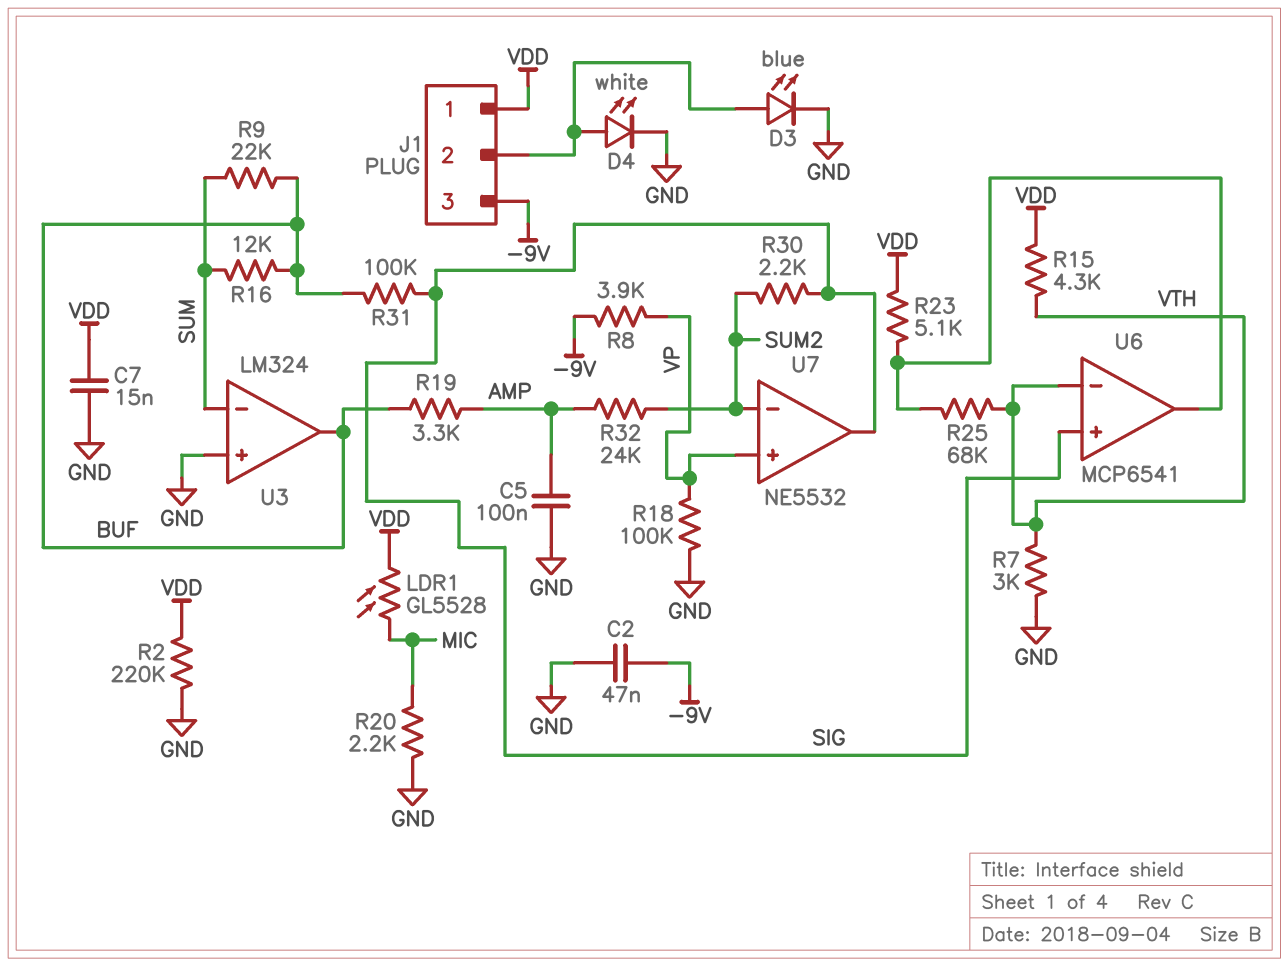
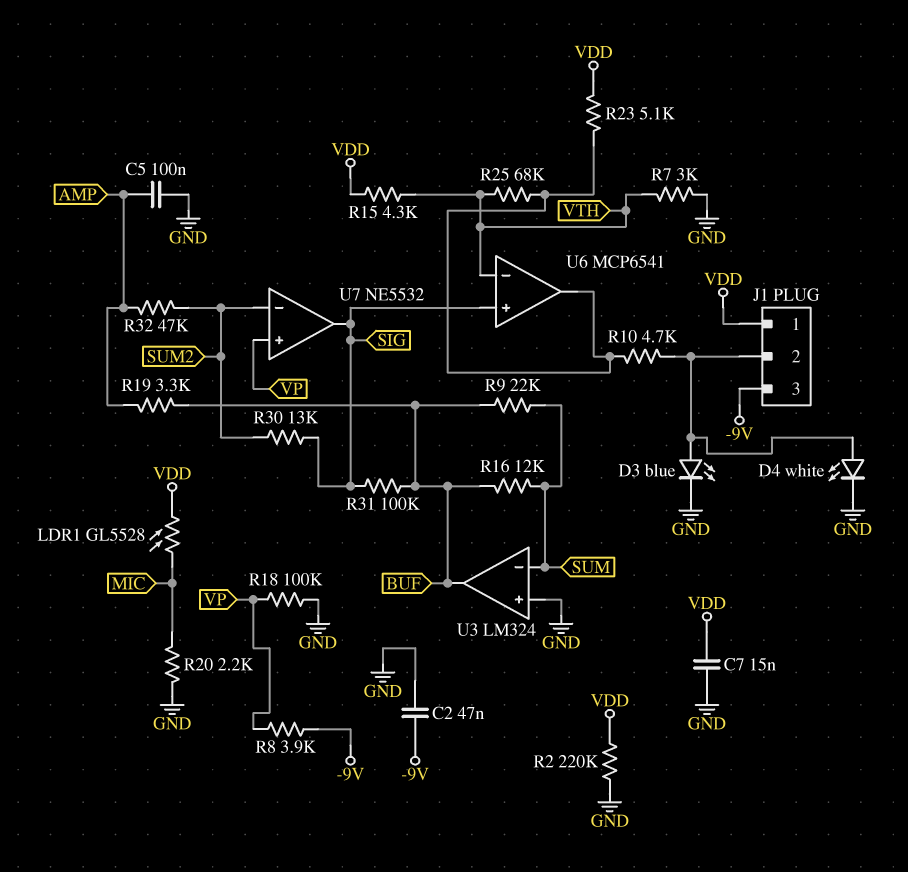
R10: none -> 4.7k (J1/2, U6/out)
R30: 2.2k (SIG, SUM2) -> 13k (SIG, SUM2)
R32: 24k (AMP, SUM2) -> 47k (AMP, SUM2)

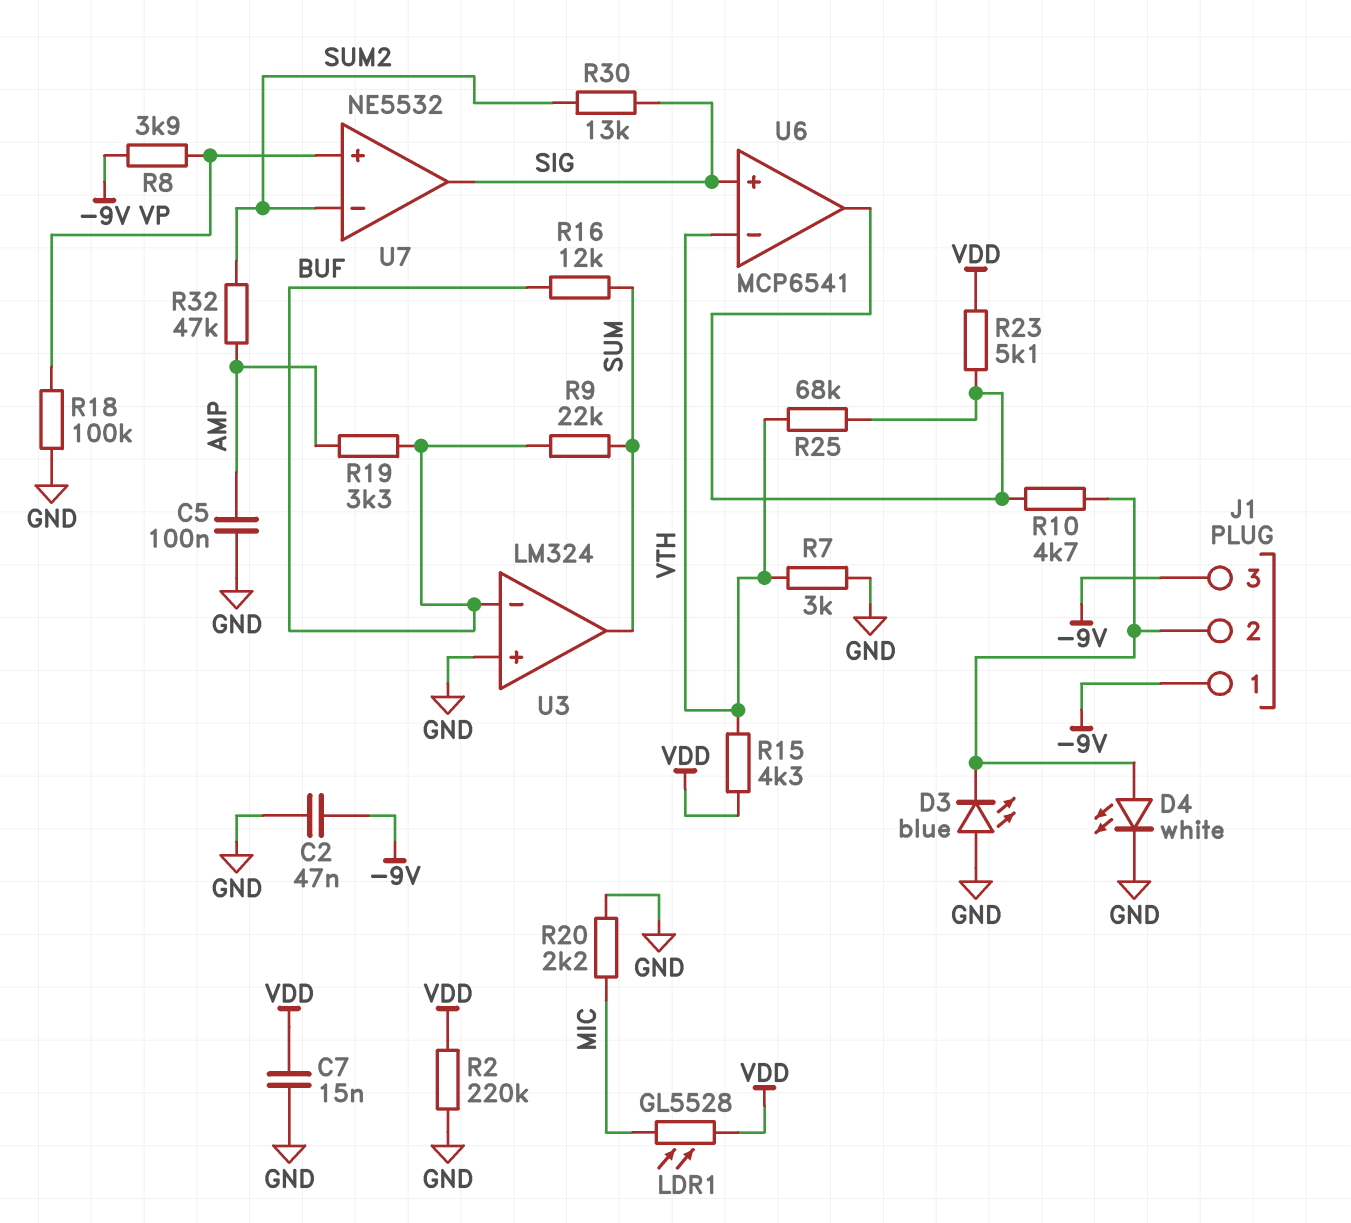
D3: LED blue (A J1/2, K GND) -> LED blue (A GND, K J1/2)
J1 pin 1: VDD -> -9V
R31: 100k (BUF, SIG) -> none
U3 pin in-: SUM -> BUF
U3 pin out: BUF -> SUM

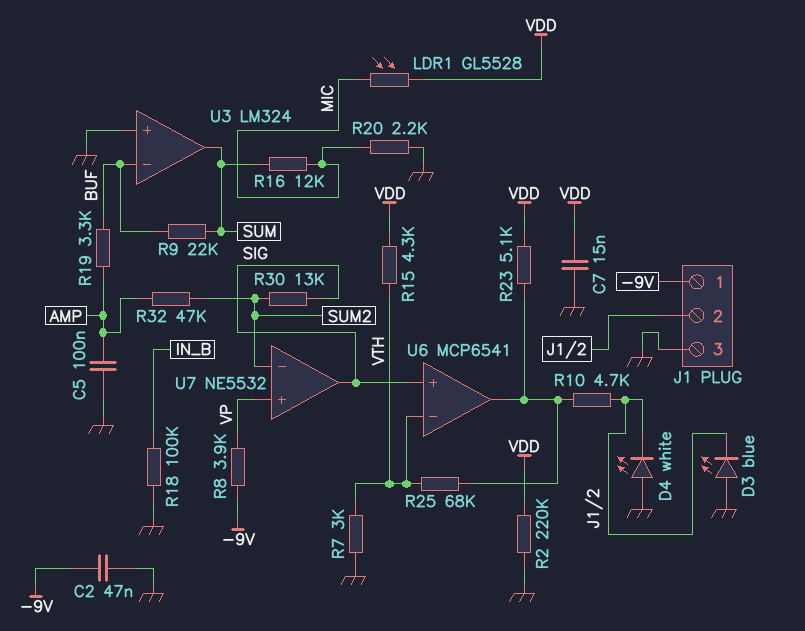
D4: LED white (A J1/2, K GND) -> LED white (A GND, K J1/2)
J1 pin 3: -9V -> GND
R16: 12k (BUF, SUM) -> 12k (MIC, SUM)
R18: 100k (GND, VP) -> 100k (GND, IN_B)

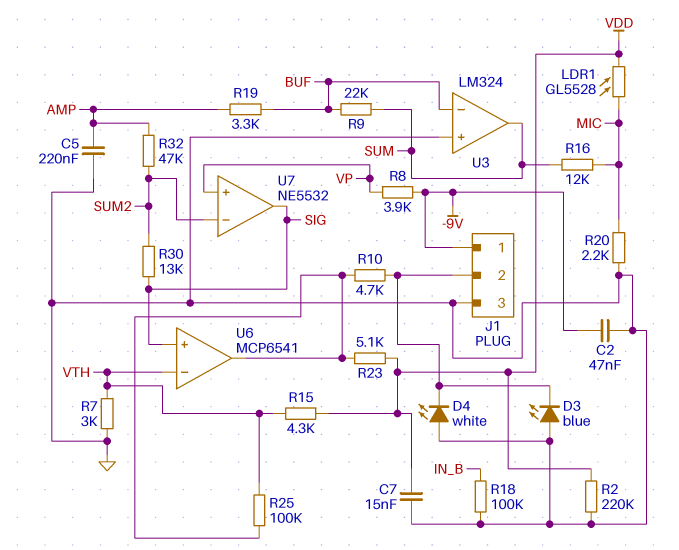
C5: 100nF (AMP, GND) -> 220nF (AMP, GND)
R25: 68k (U6/out, VTH) -> 100k (U6/out, VTH)

